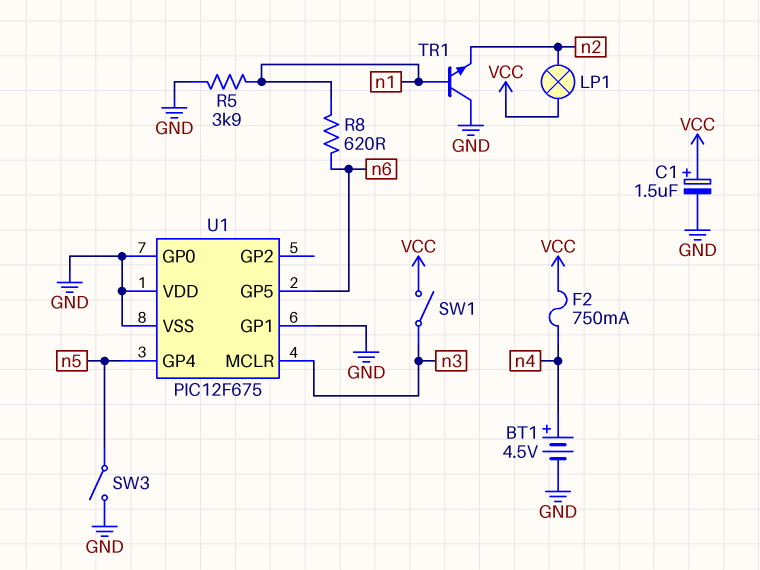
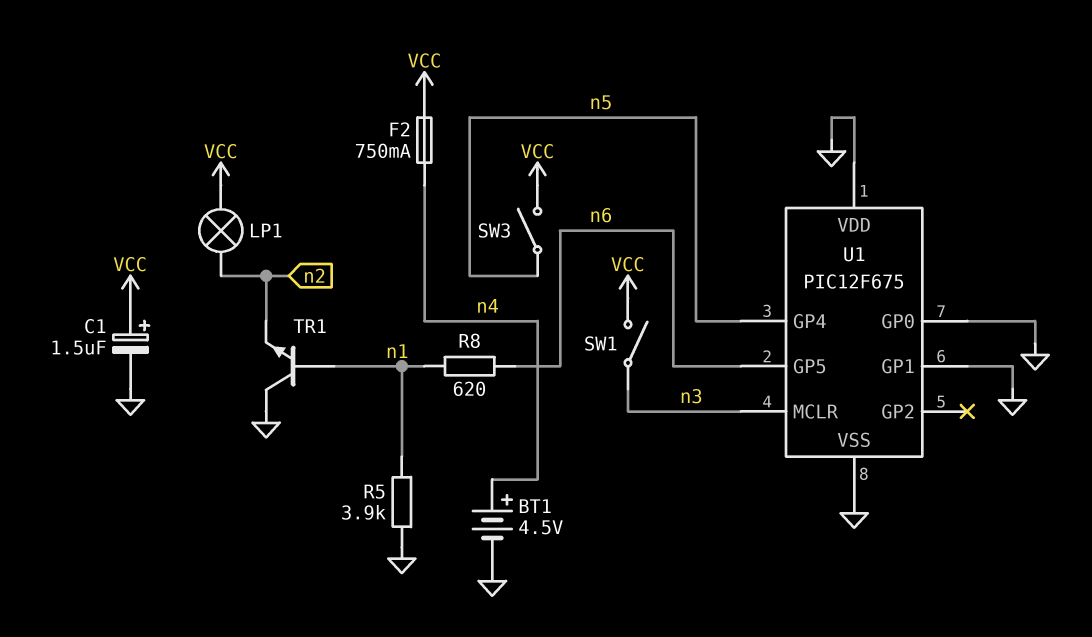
SW3: switch (GND, n5) -> switch (VCC, n5)

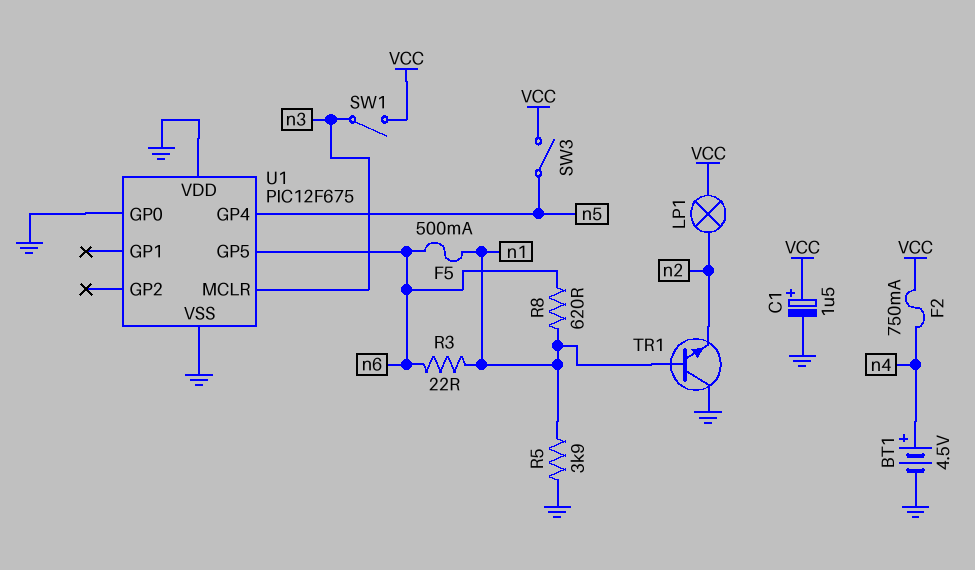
F5: none -> 500mA (n1, n6)
R3: none -> 22 (n1, n6)
U1 pin GP1: GND -> none

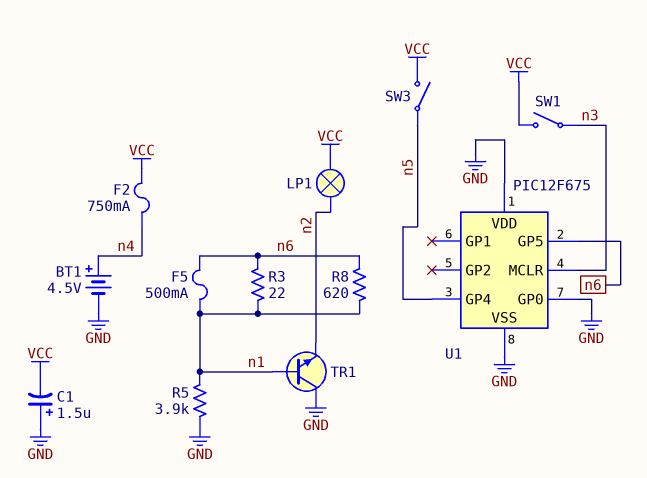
C1: 1.5uF (plus VCC, minus GND) -> 1.5uF (plus GND, minus VCC)

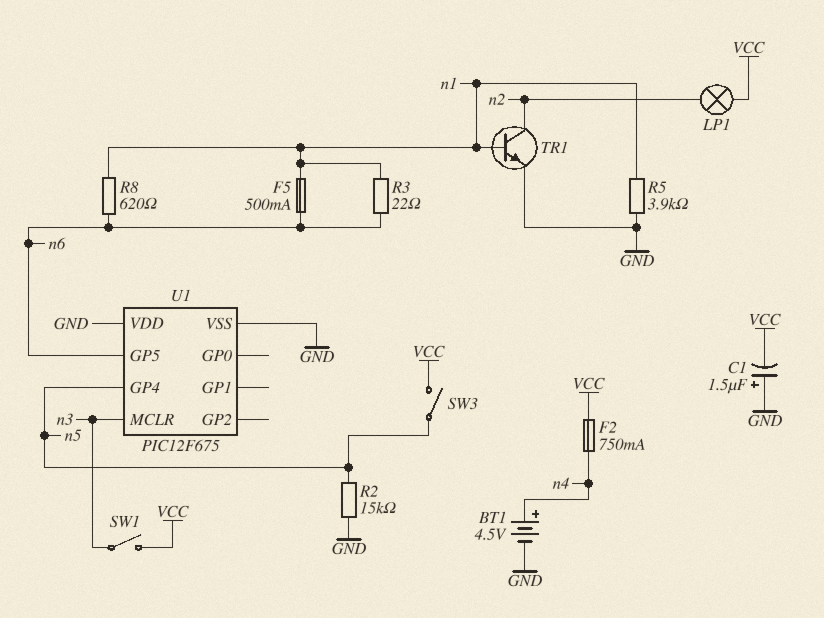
R2: none -> 15k (GND, n5)
TR1: NPN (B n1, C GND, E n2) -> NPN (B n1, C n2, E GND)
U1 pin GP0: GND -> none

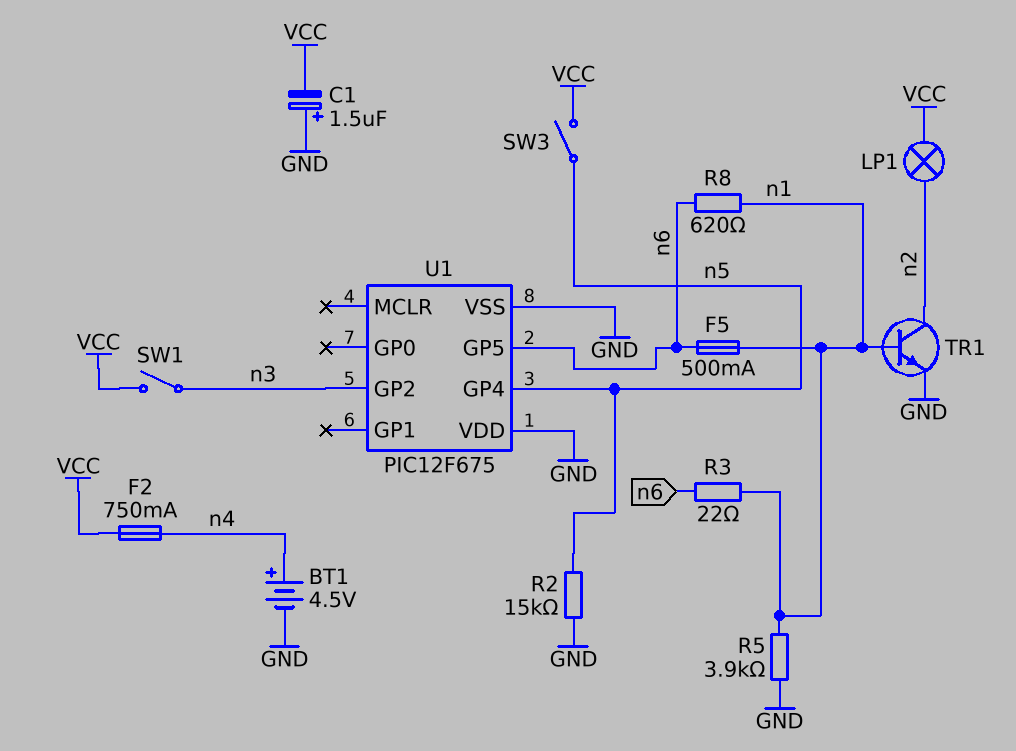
U1 pin GP2: none -> n3
U1 pin MCLR: n3 -> none

